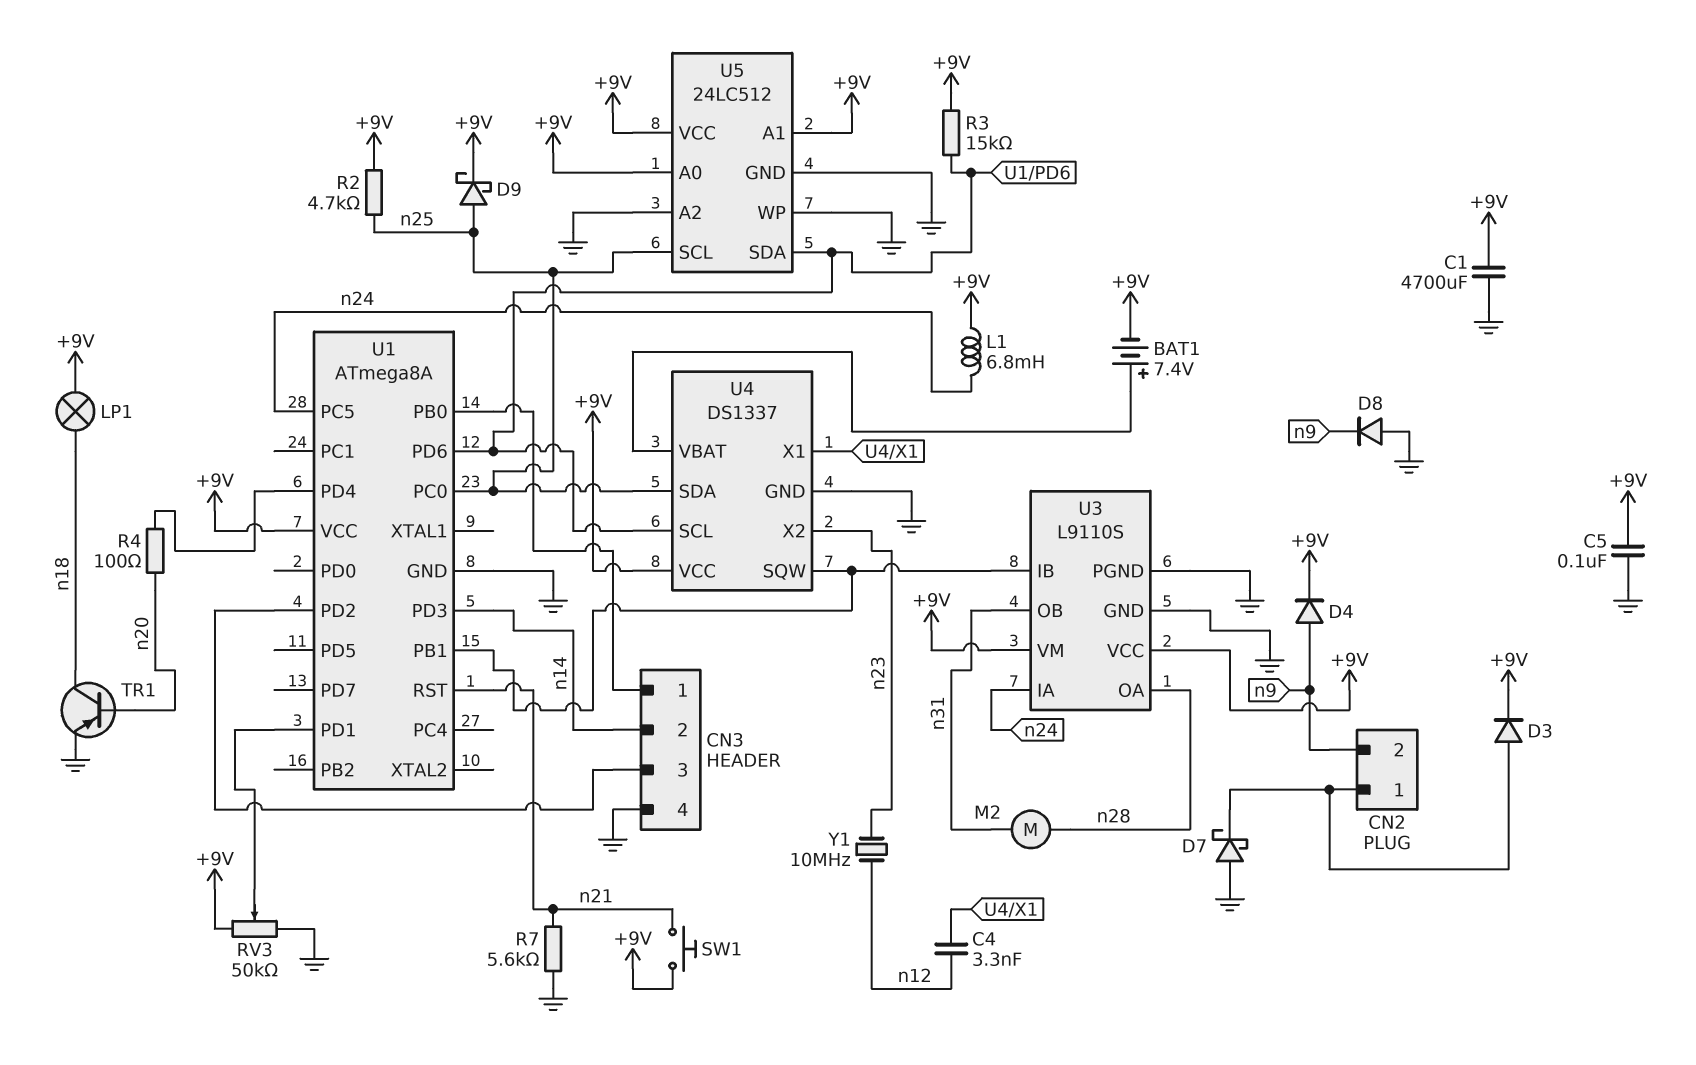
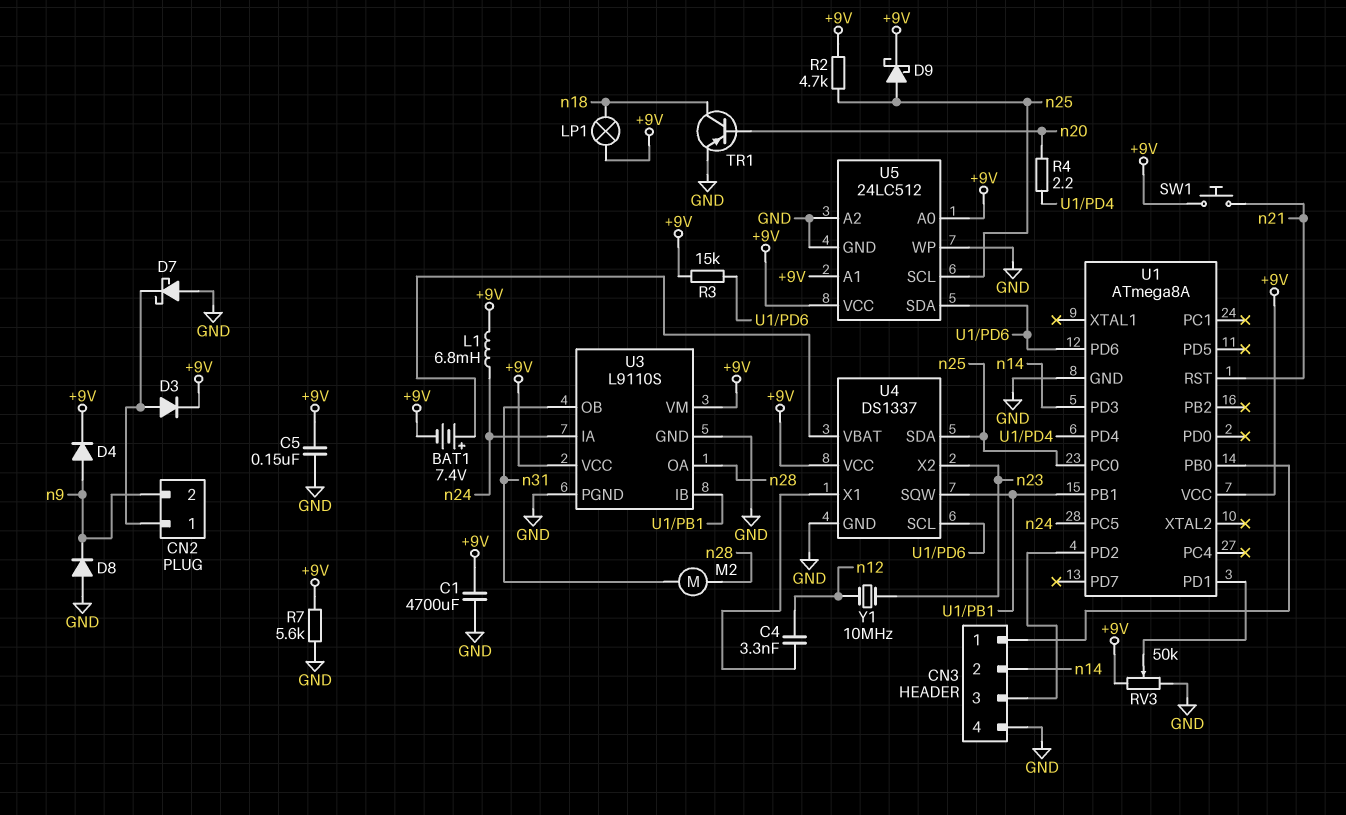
C5: 100nF (+9V, GND) -> 150nF (+9V, GND)
R4: 100 (U1/PD4, n20) -> 2.2 (U1/PD4, n20)
R7: 5.6k (GND, n21) -> 5.6k (+9V, GND)

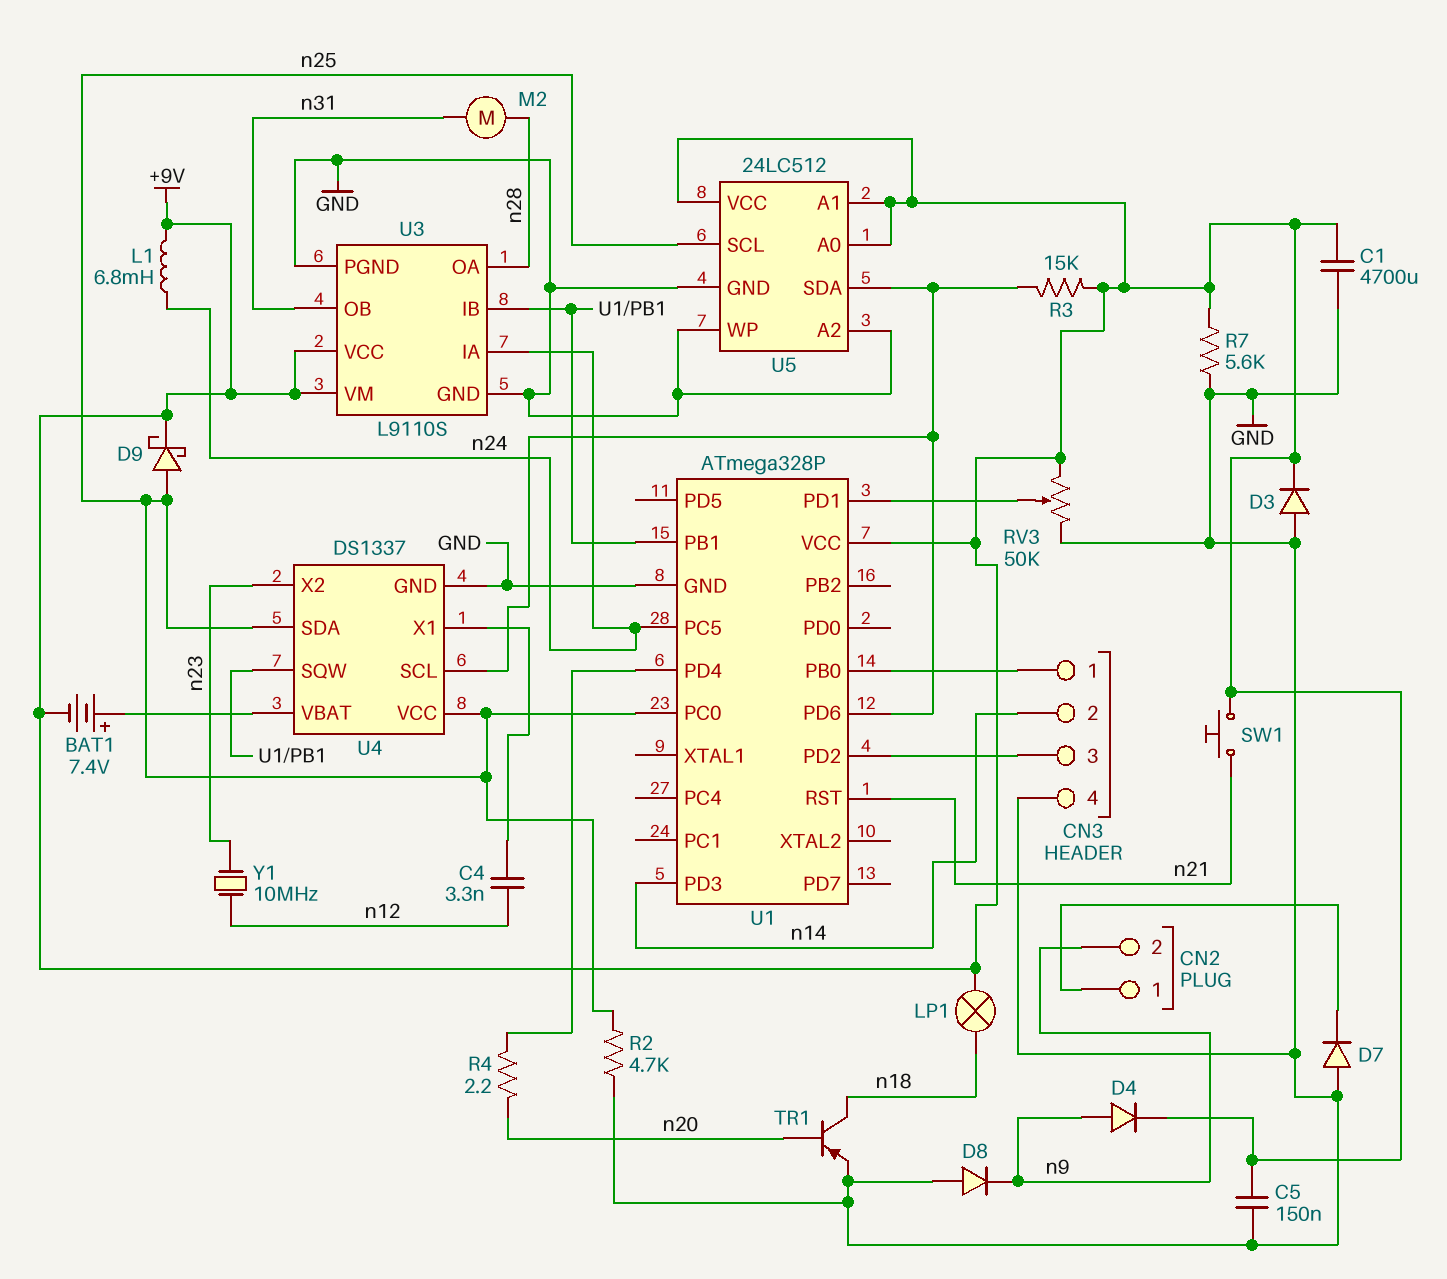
D3: diode (A CN2/1, K +9V) -> diode (A GND, K +9V)
D7: schottky (A GND, K CN2/1) -> diode (A GND, K CN2/1)
R2: 4.7k (+9V, n25) -> 4.7k (GND, n25)
U1: ATmega8A -> ATmega328P
U4 pin VCC: +9V -> n25

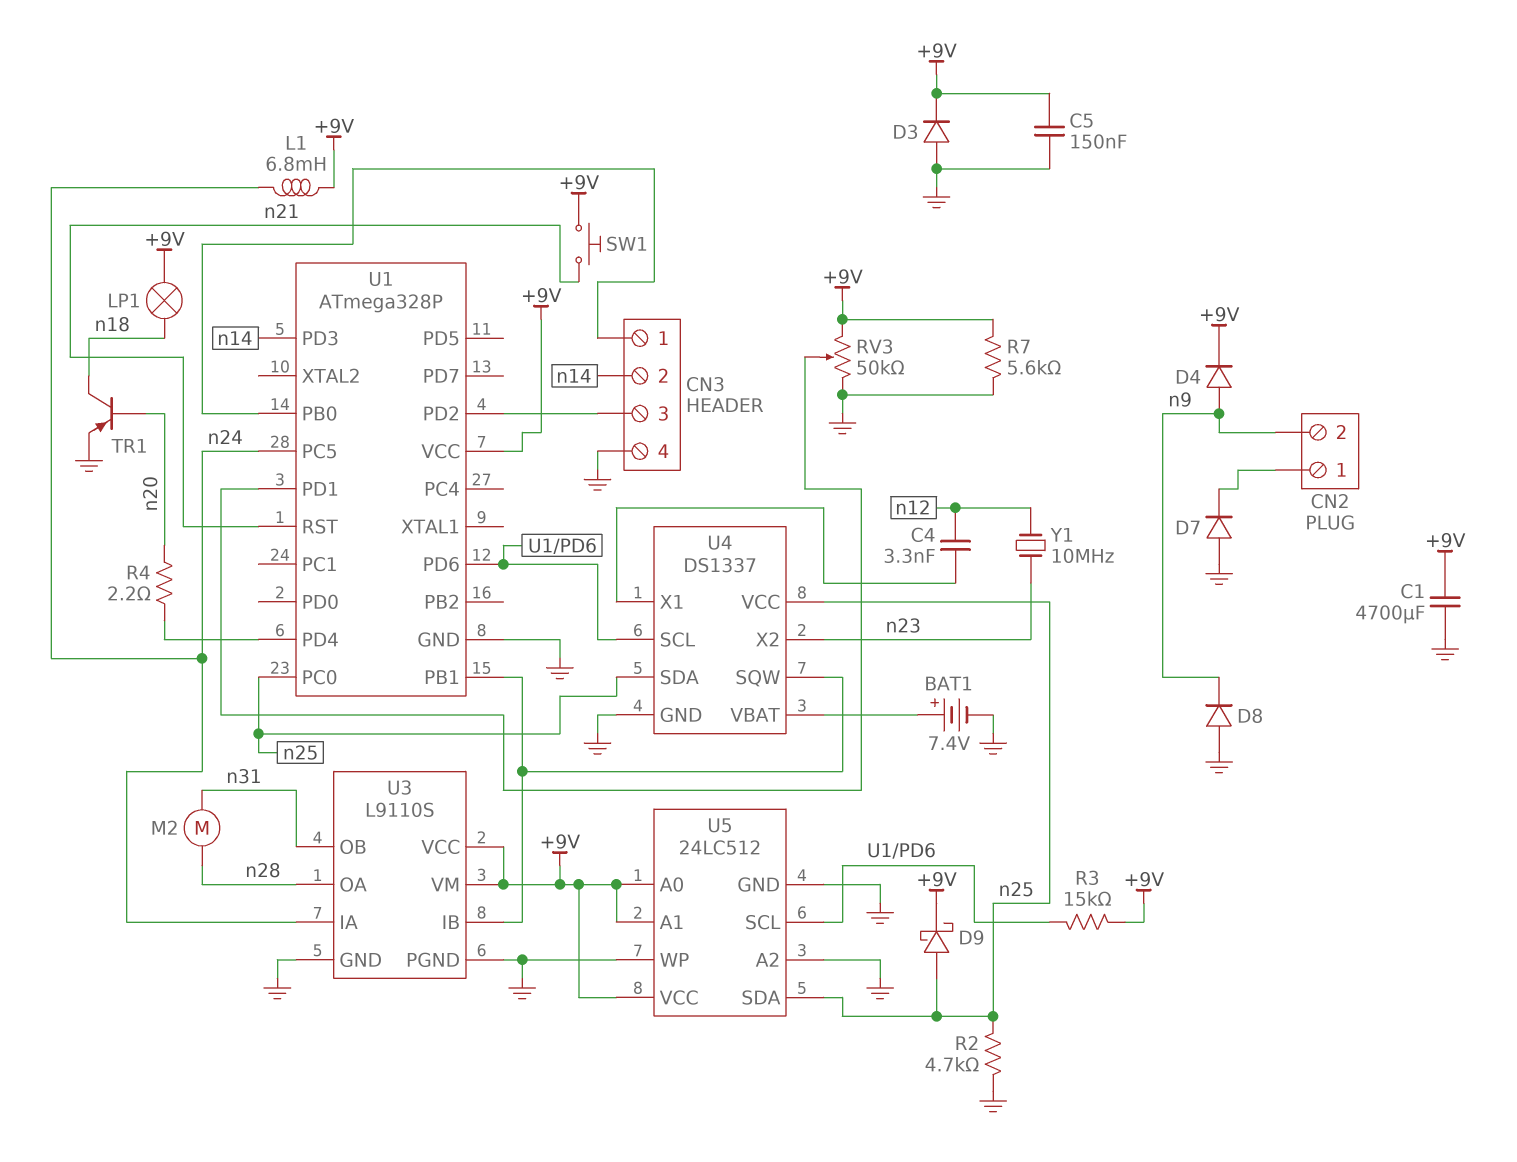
BAT1: 7.4V (plus U4/VBAT, minus +9V) -> 7.4V (plus U4/VBAT, minus GND)
U5 pin SCL: n25 -> U1/PD6
U5 pin SDA: U1/PD6 -> n25

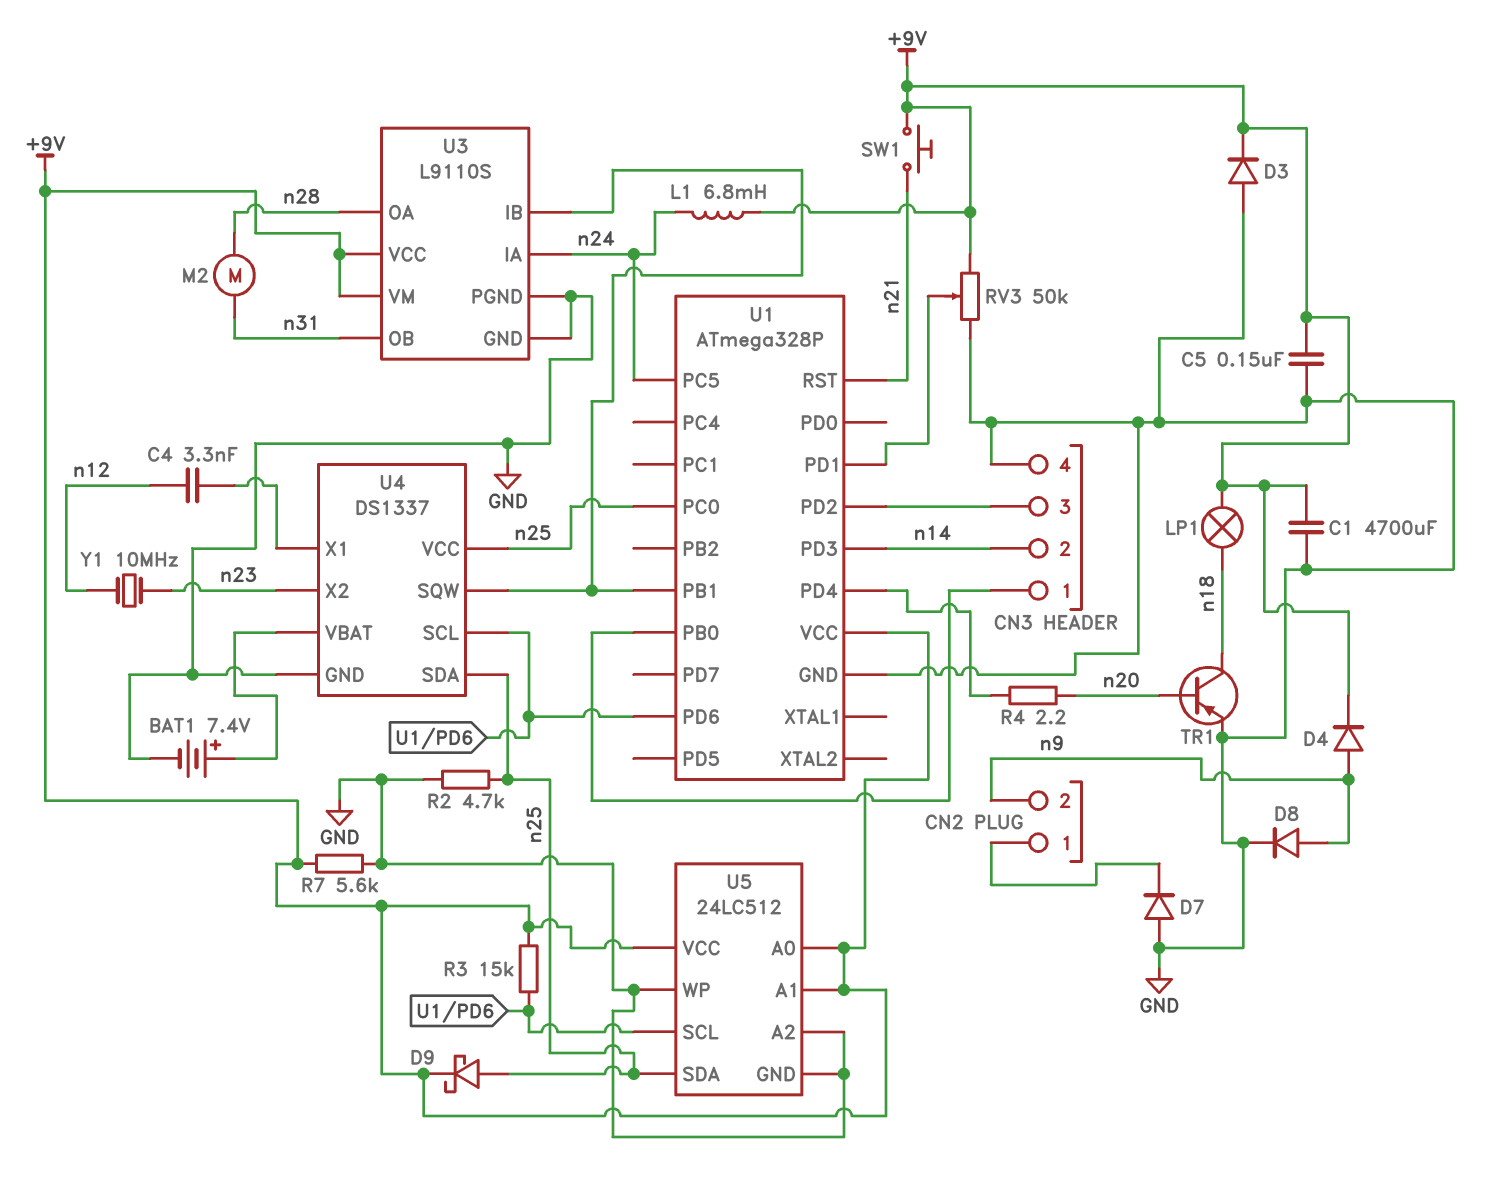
D8: diode (A GND, K n9) -> diode (A n9, K GND)

